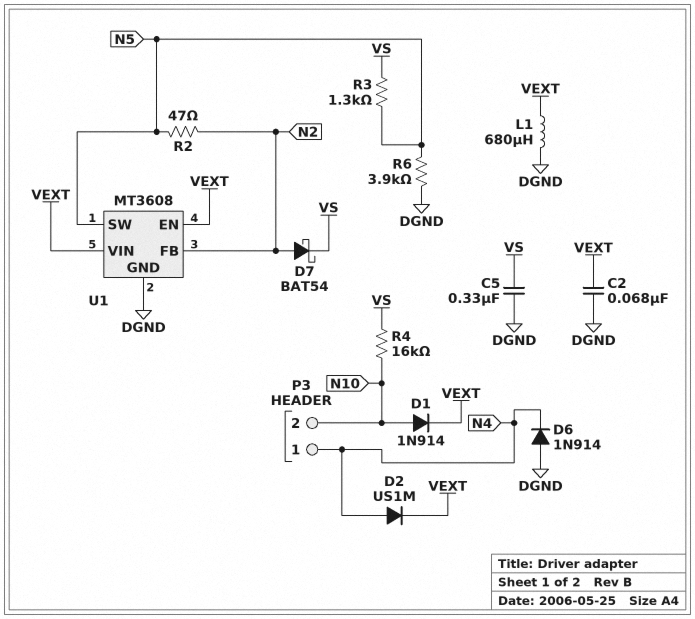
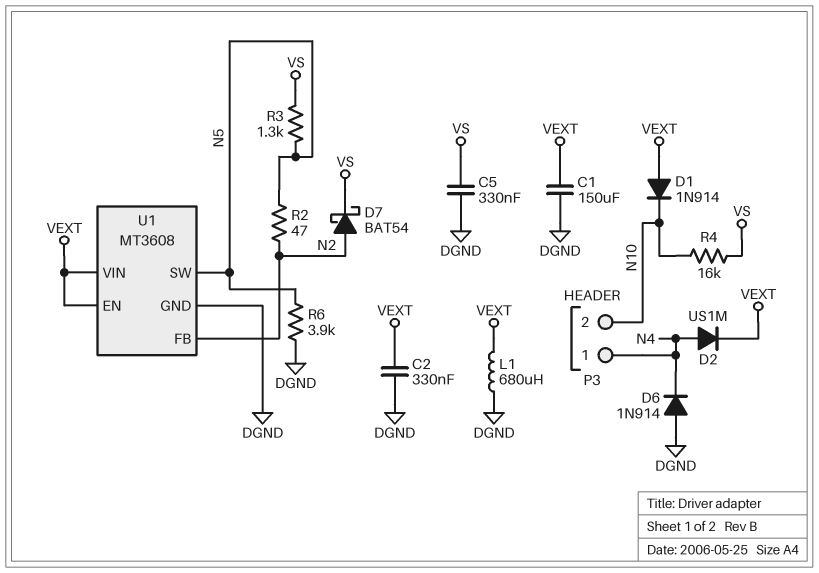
C1: none -> 150uF (DGND, VEXT)
C2: 68nF (DGND, VEXT) -> 330nF (DGND, VEXT)
D1: diode 1N914 (A N10, K VEXT) -> diode 1N914 (A VEXT, K N10)

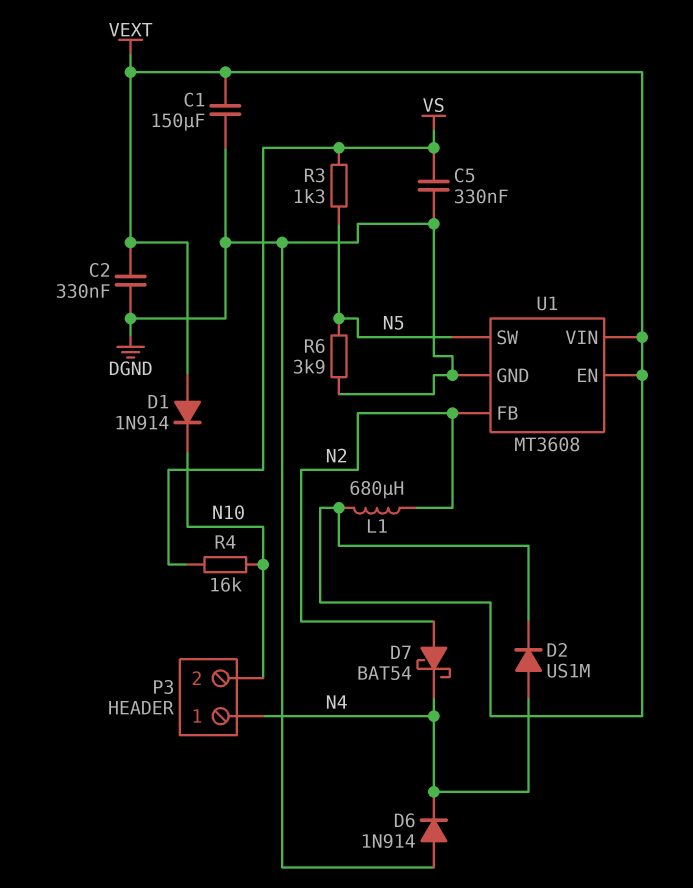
D7: schottky BAT54 (A N2, K VS) -> schottky BAT54 (A N2, K N4)
L1: 680uH (DGND, VEXT) -> 680uH (N2, VEXT)
R2: 47 (N2, N5) -> none

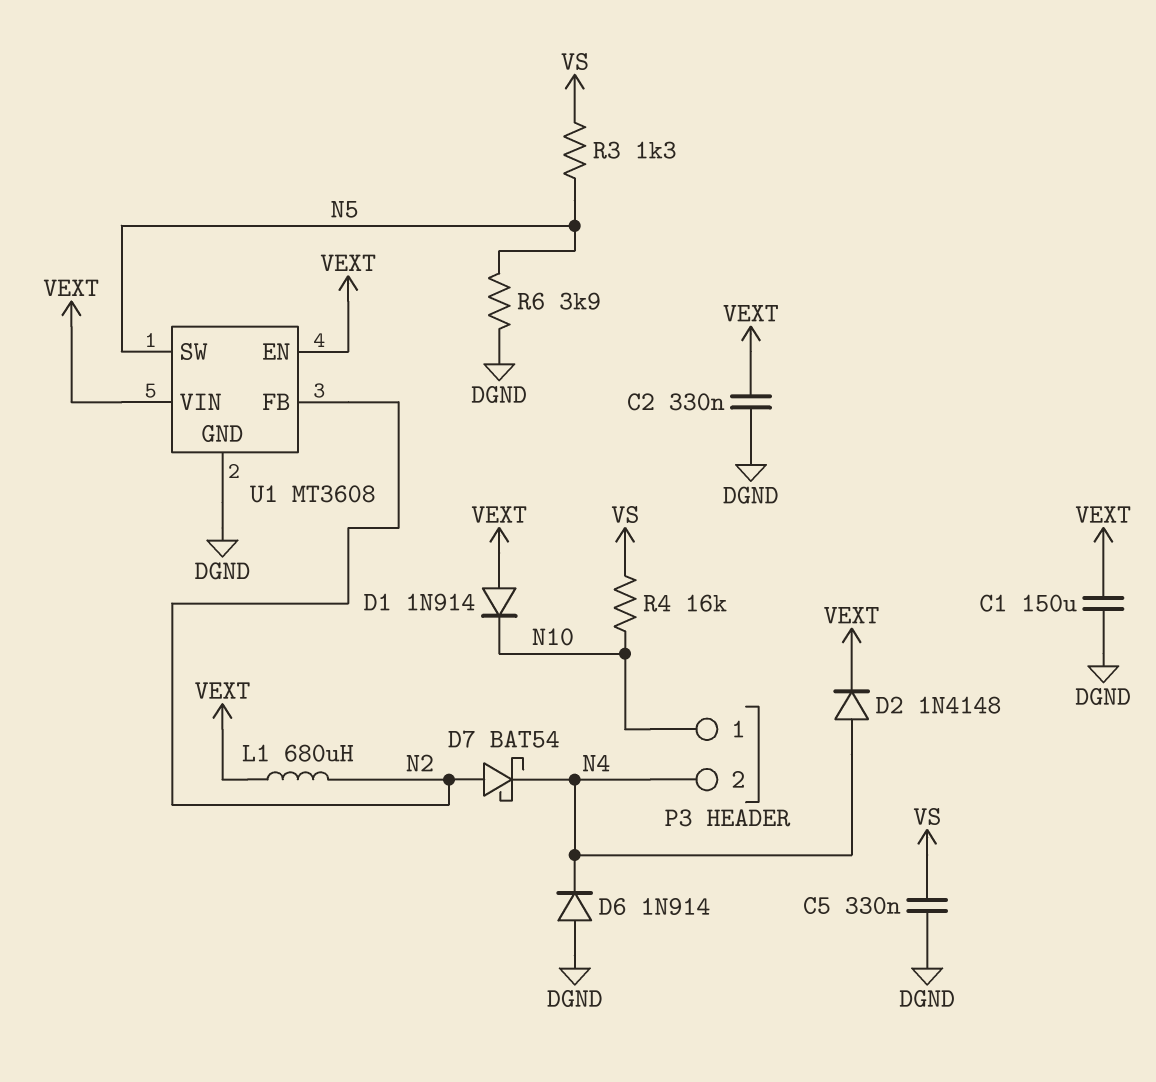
D2: diode US1M (A N4, K VEXT) -> diode 1N4148 (A N4, K VEXT)
P3 pin 1: N4 -> N10
P3 pin 2: N10 -> N4

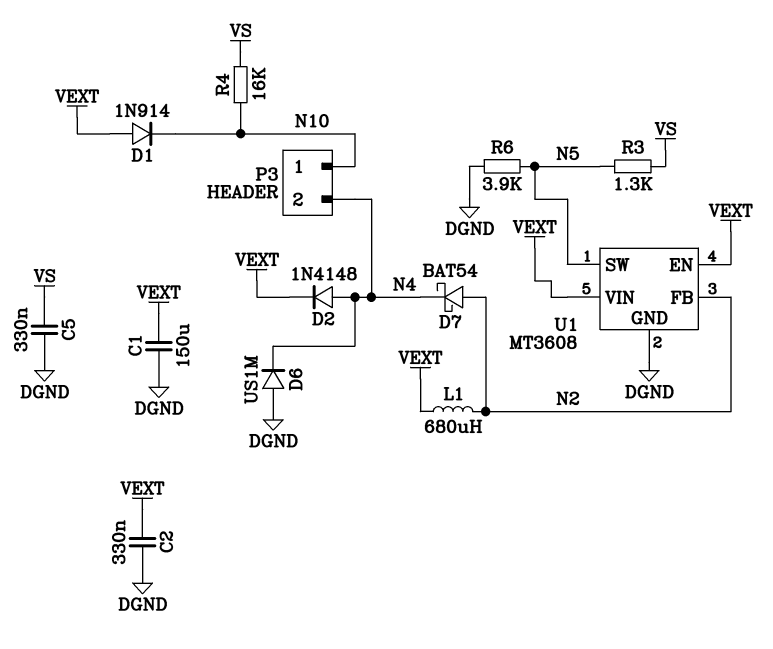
D6: diode 1N914 (A DGND, K N4) -> diode US1M (A DGND, K N4)

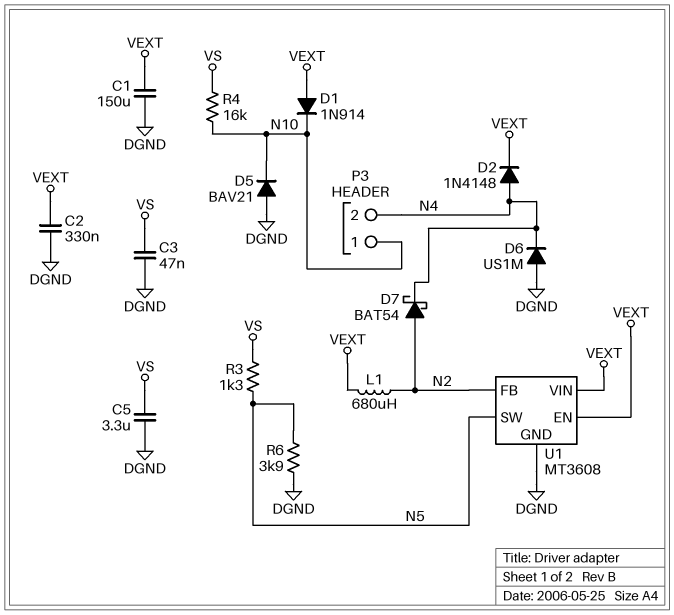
C3: none -> 47nF (DGND, VS)
C5: 330nF (DGND, VS) -> 3.3uF (DGND, VS)
D5: none -> diode BAV21 (A DGND, K N10)

